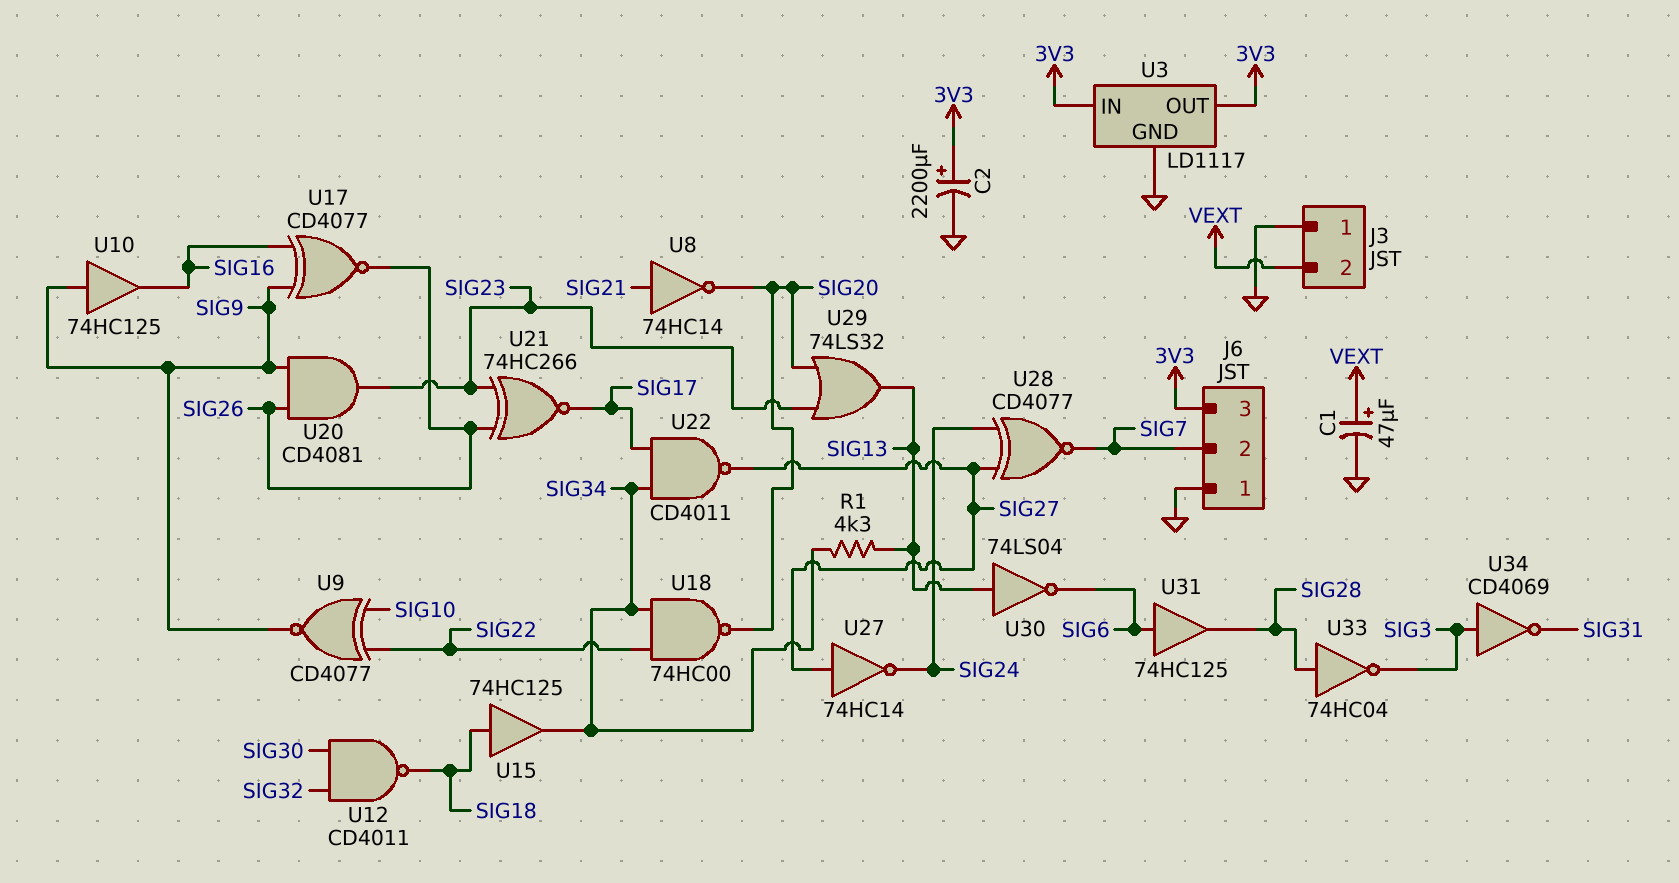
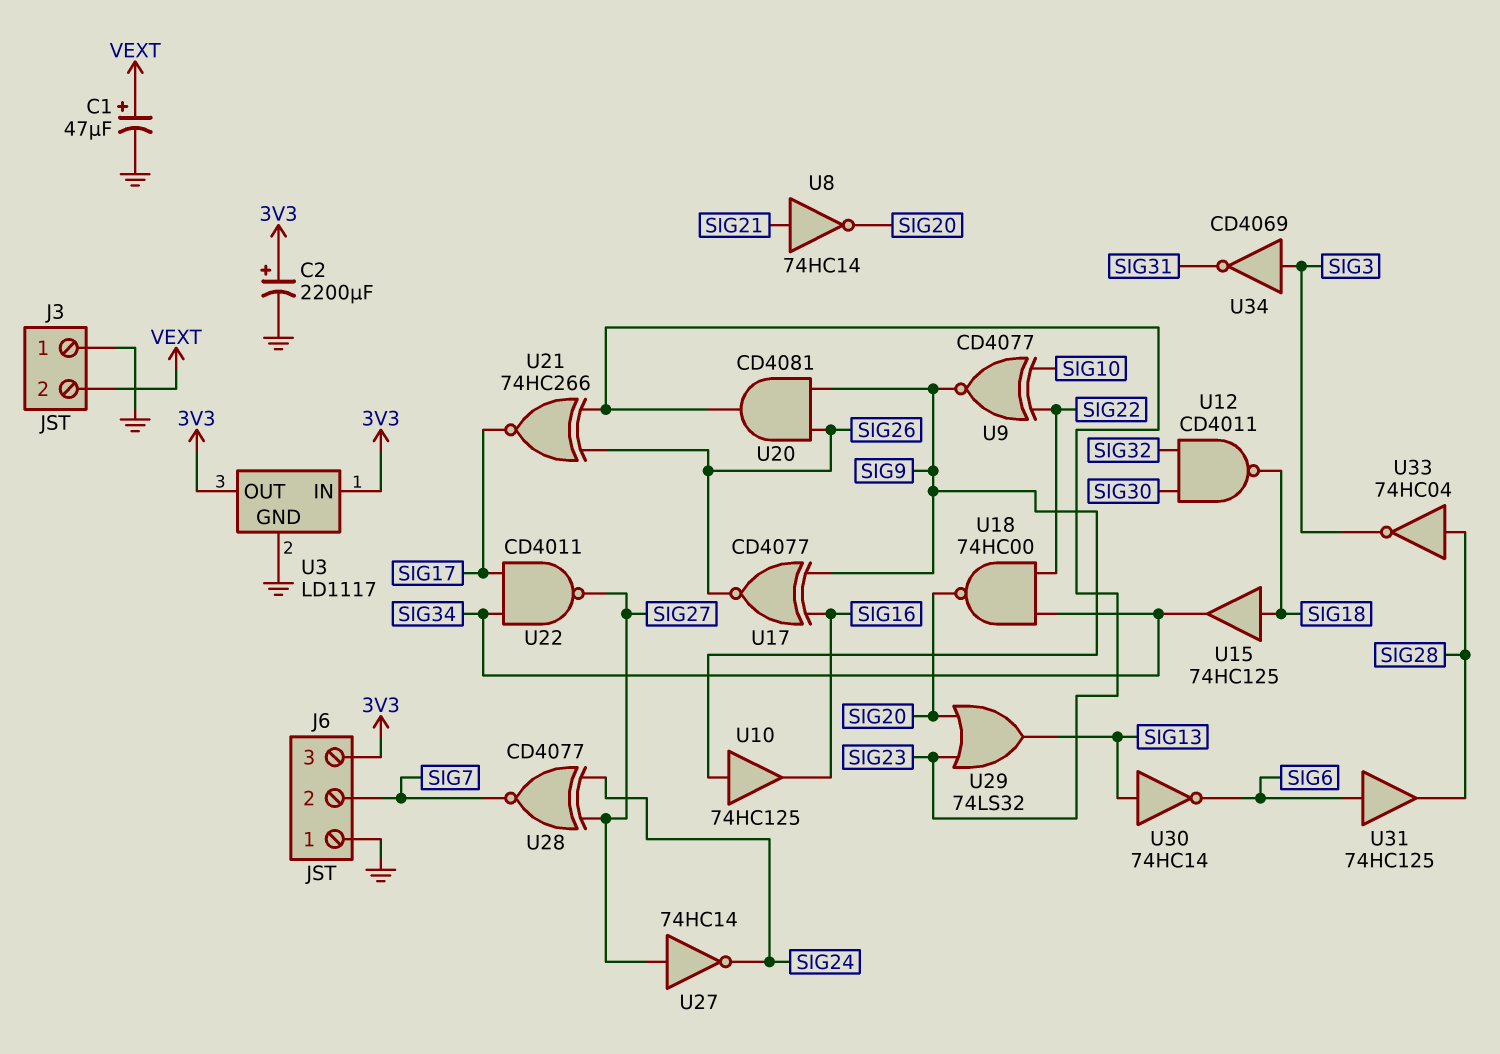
R1: 4.3k (SIG13, SIG34) -> none
U30: NOT 74LS04 (in SIG13, out SIG6) -> NOT 74HC14 (in SIG13, out SIG6)

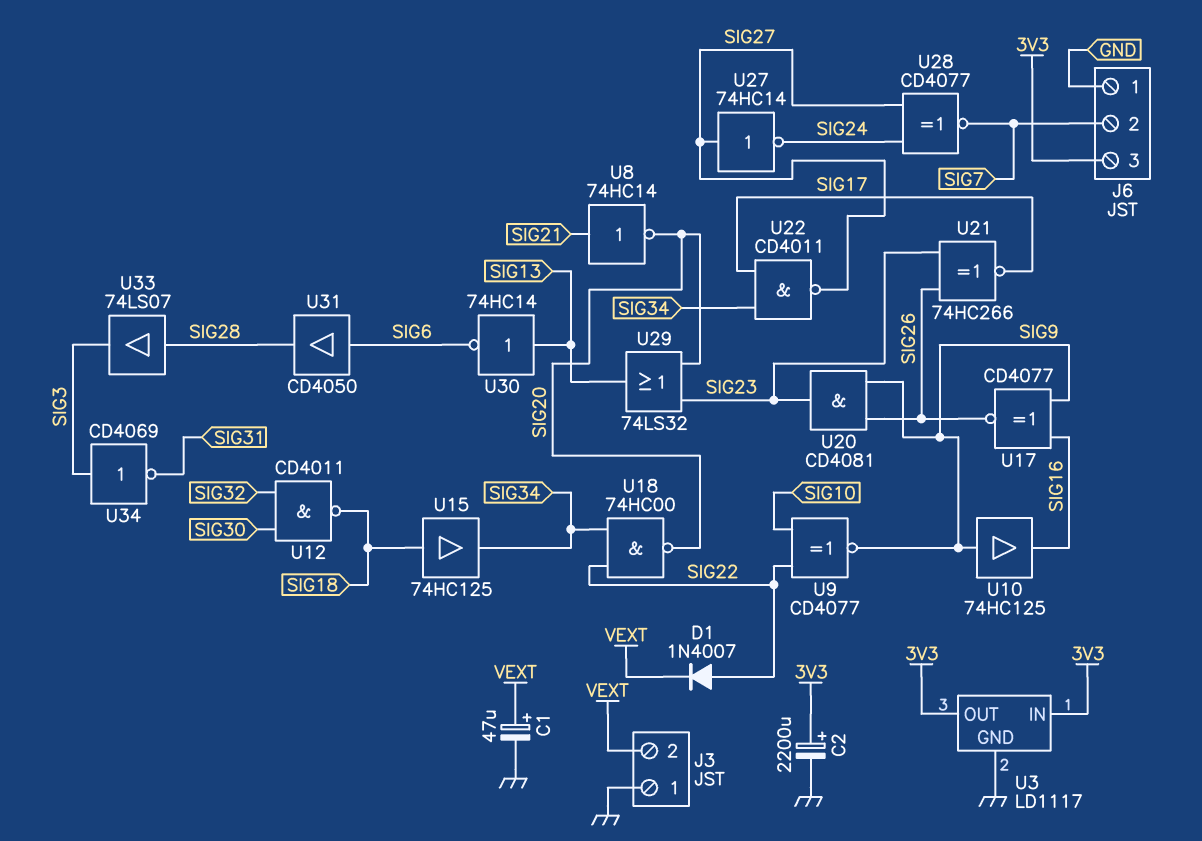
D1: none -> diode 1N4007 (A SIG22, K VEXT)
U31: buffer 74HC125 (in SIG6, out SIG28) -> buffer CD4050 (in SIG6, out SIG28)
U33: NOT 74HC04 (in SIG28, out SIG3) -> buffer 74LS07 (in SIG28, out SIG3)

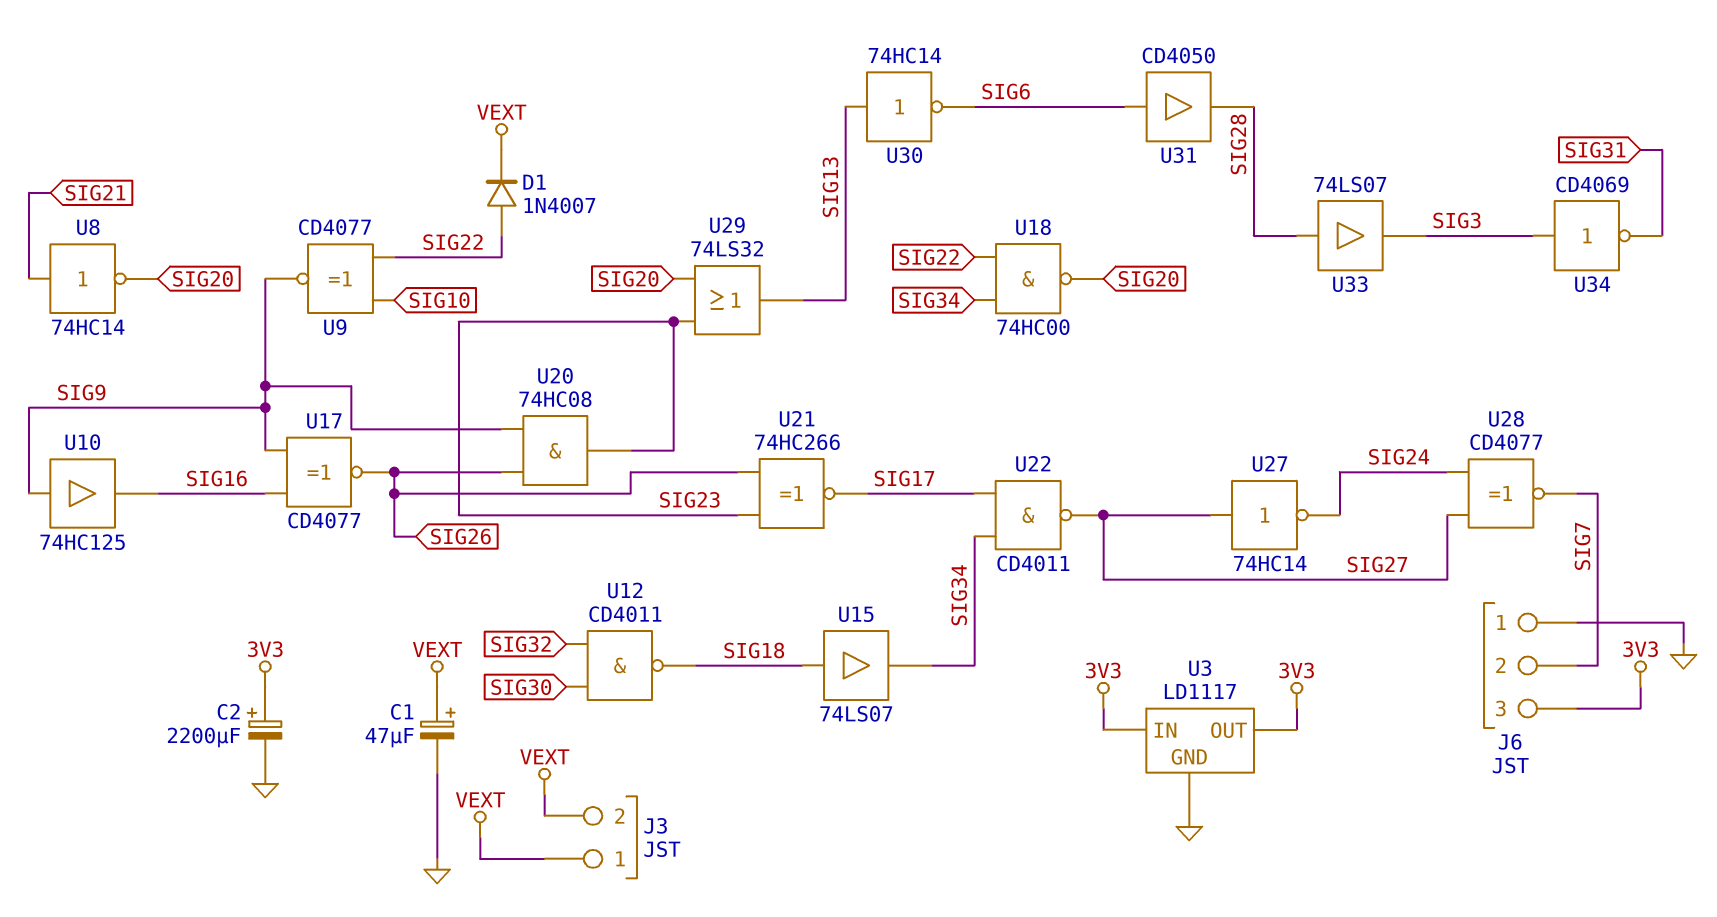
J3 pin 1: GND -> VEXT
U15: buffer 74HC125 (in SIG18, out SIG34) -> buffer 74LS07 (in SIG18, out SIG34)
U20: AND CD4081 (in SIG9, in SIG26, out SIG23) -> AND 74HC08 (in SIG9, in SIG26, out SIG23)

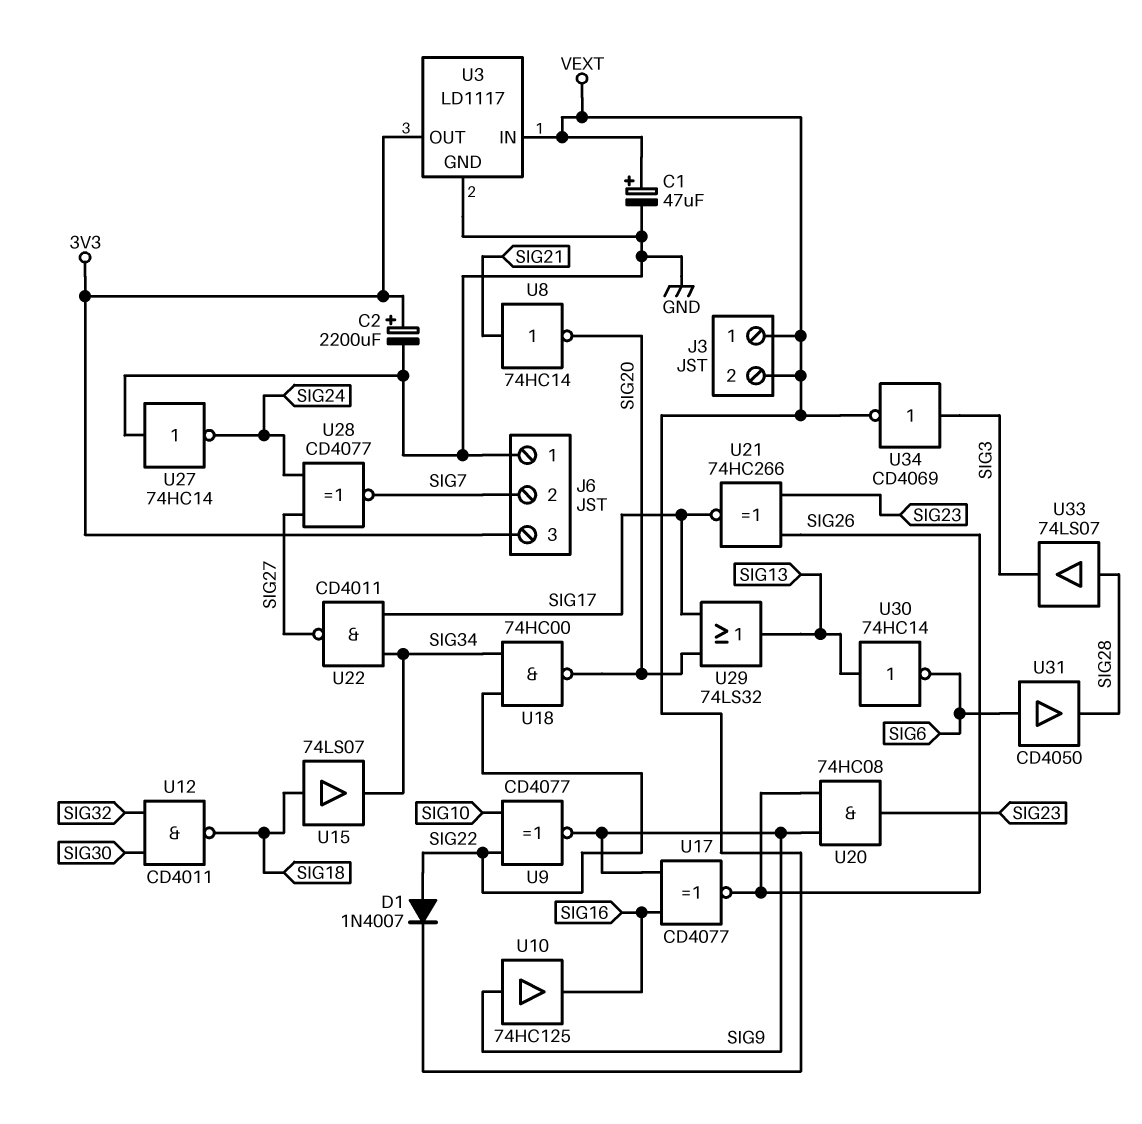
U3 pin IN: 3V3 -> VEXT
U27: NOT 74HC14 (in SIG27, out SIG24) -> NOT 74HC14 (in GND, out SIG24)
U29: OR 74LS32 (in SIG20, in SIG23, out SIG13) -> OR 74LS32 (in SIG17, in SIG20, out SIG13)
U34: NOT CD4069 (in SIG3, out SIG31) -> NOT CD4069 (in SIG3, out VEXT)

